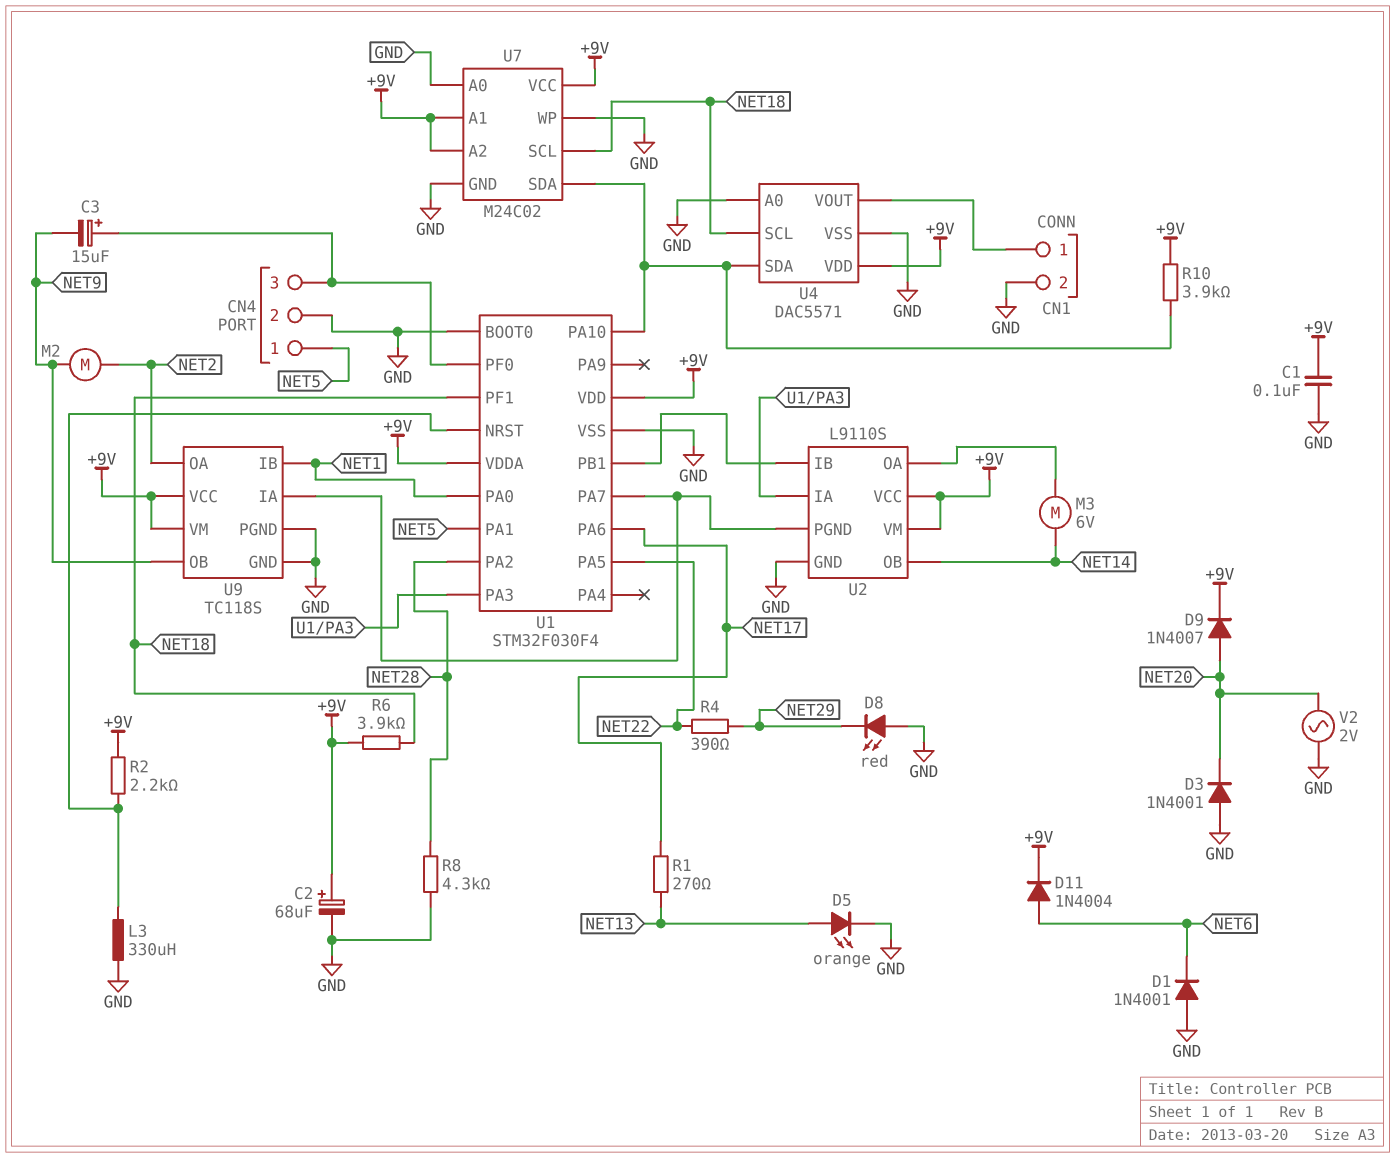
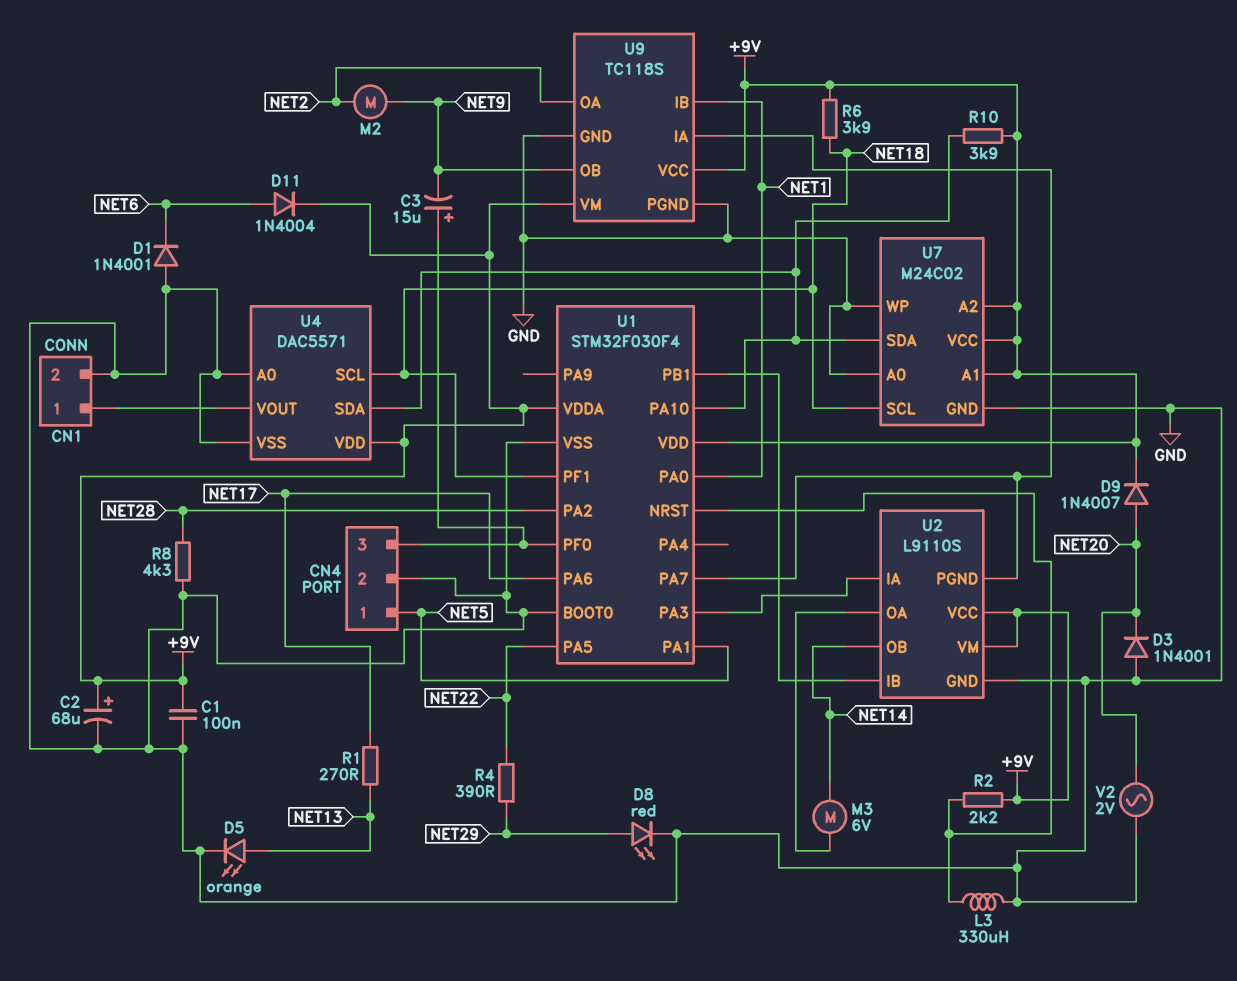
D8: LED red (A GND, K NET29) -> LED red (A NET29, K GND)

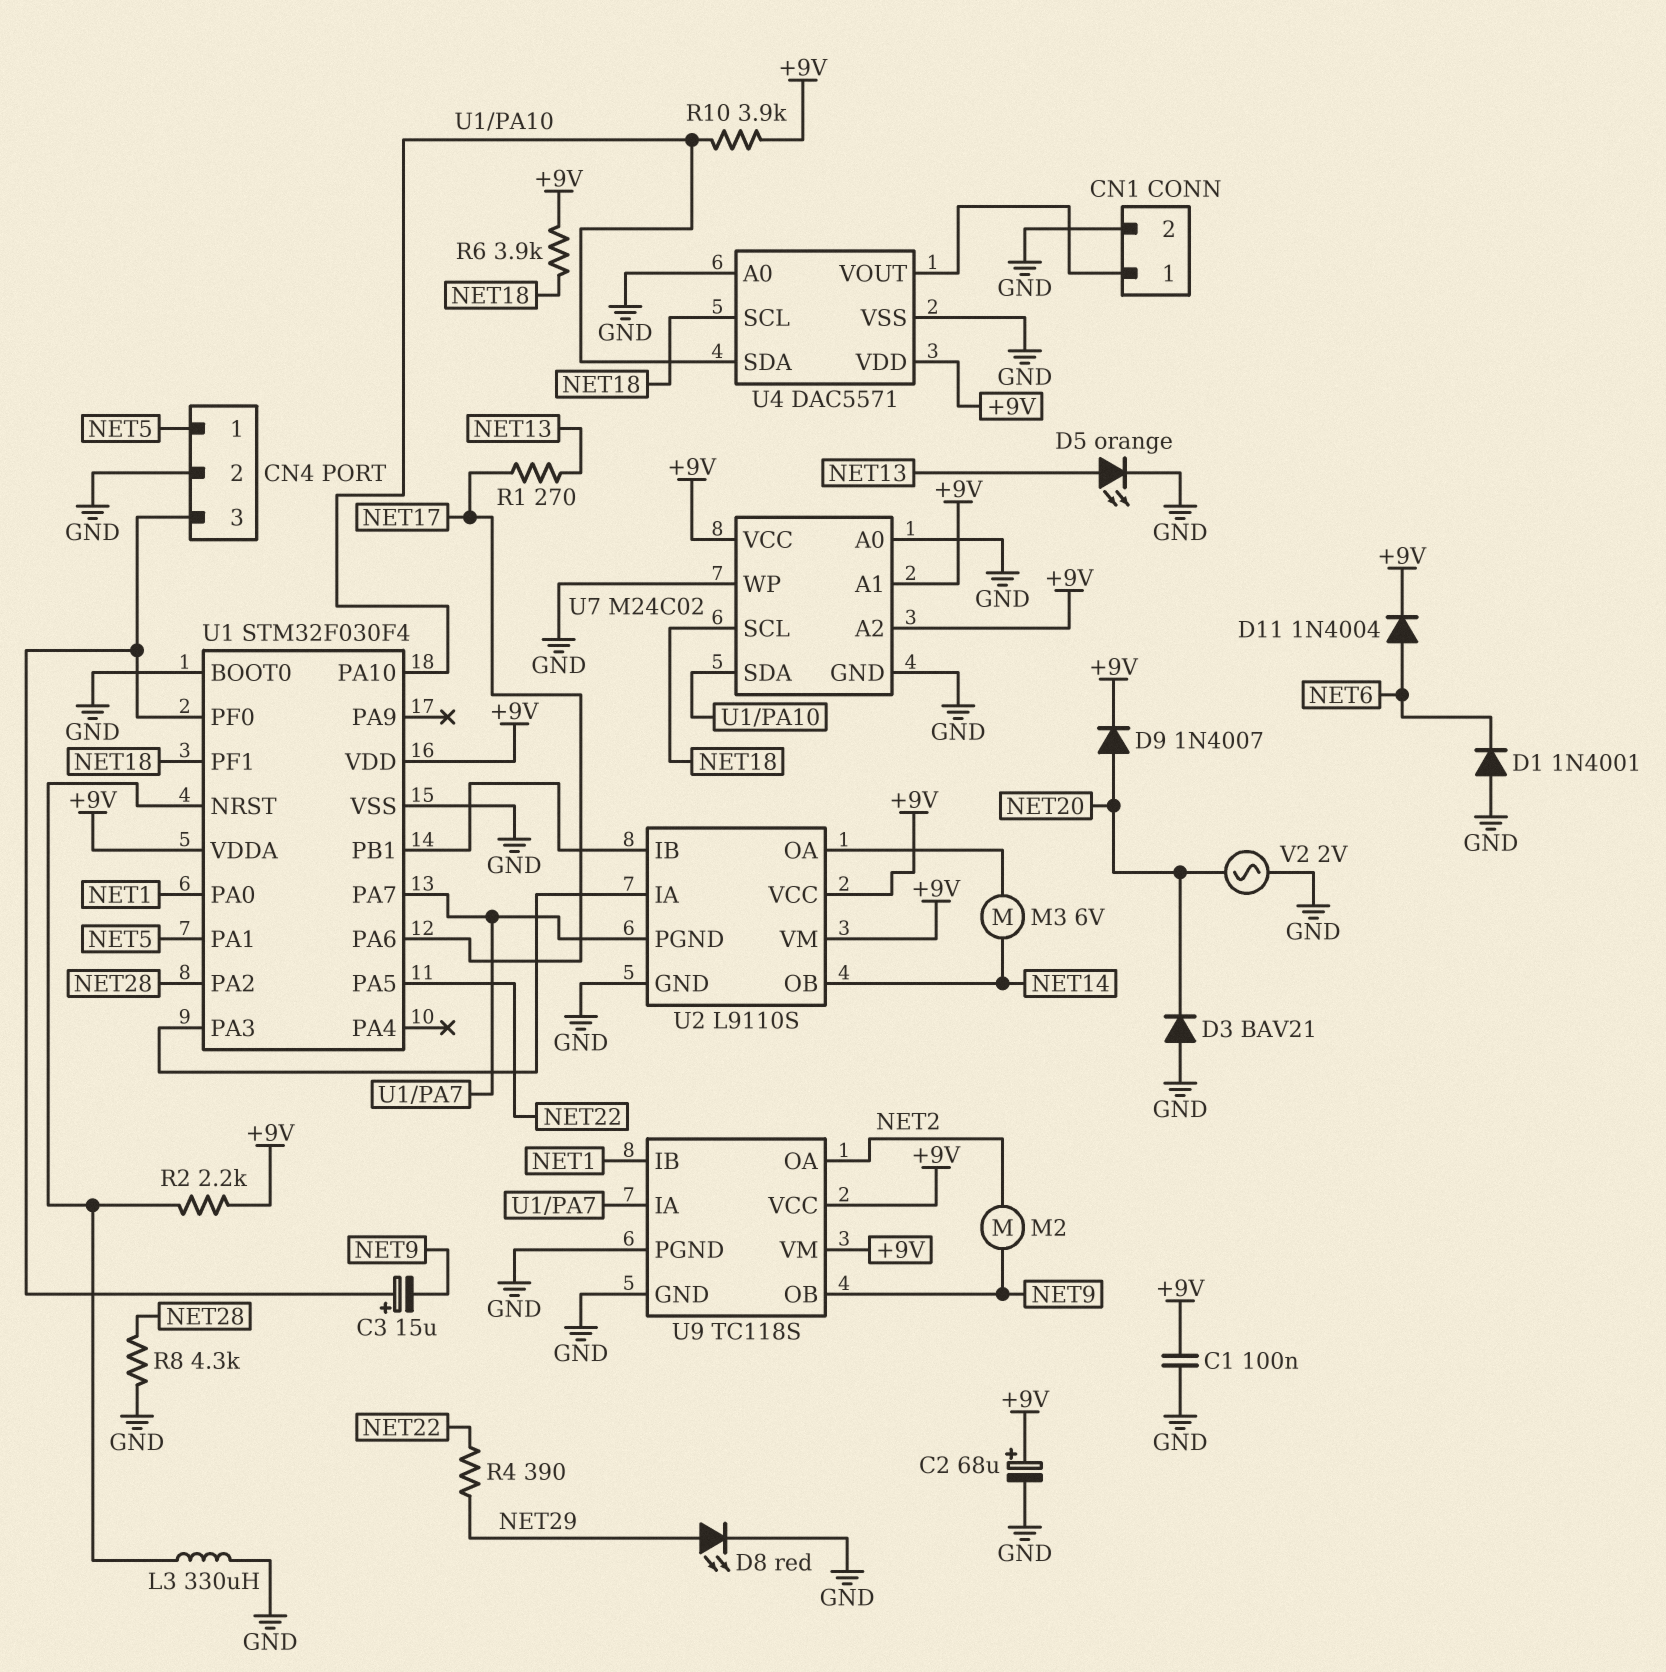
D3: diode 1N4001 (A GND, K NET20) -> diode BAV21 (A GND, K NET20)

